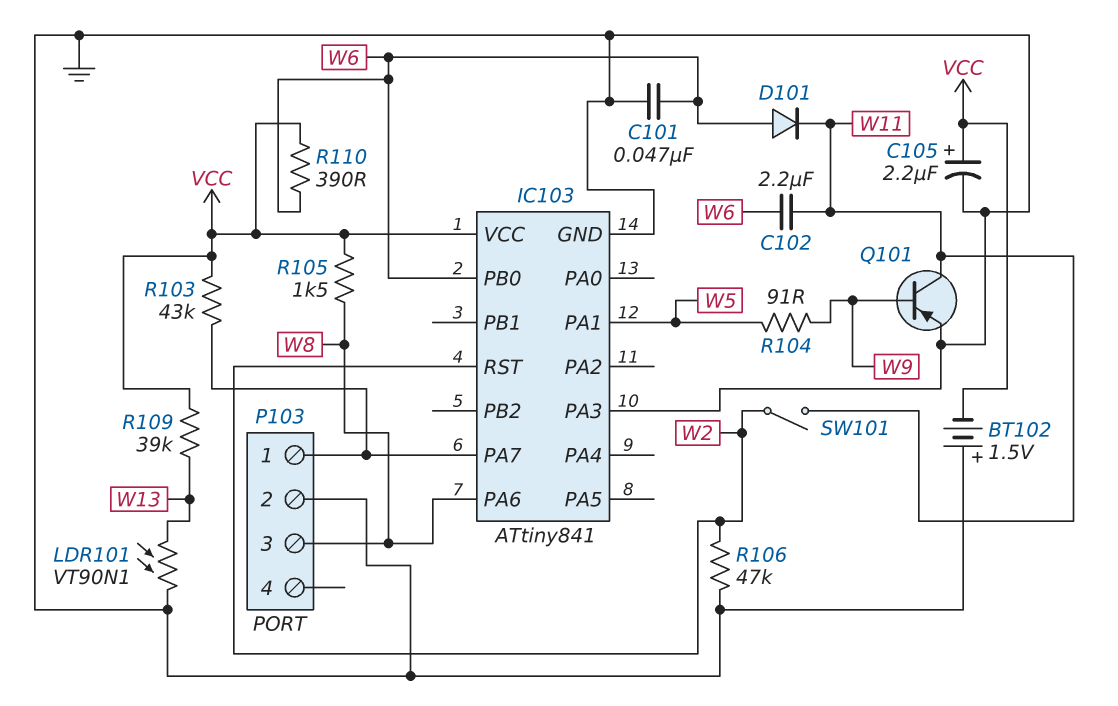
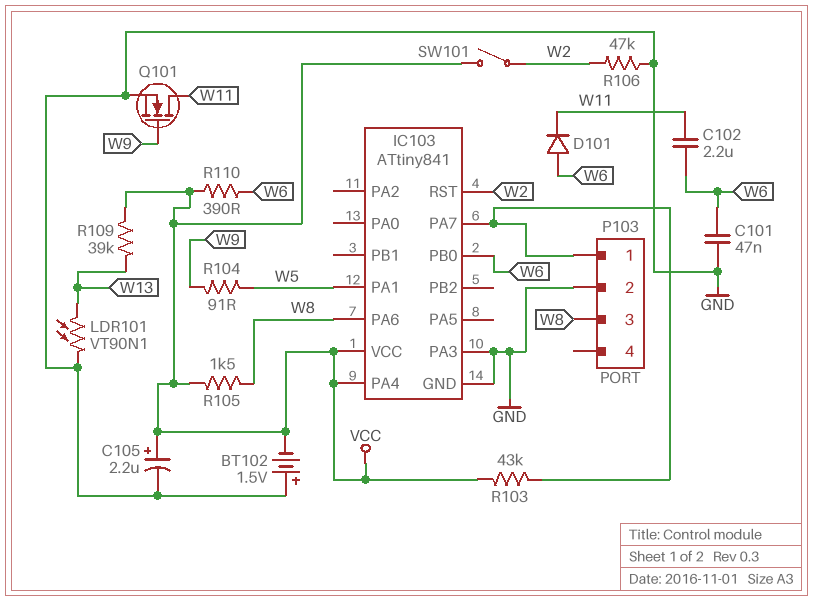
IC103 pin PA4: none -> VCC
Q101: PNP (B W9, C W11, E GND) -> NMOS (G W9, D W11, S GND)
SW101: switch (W2, W11) -> switch (VCC, W2)

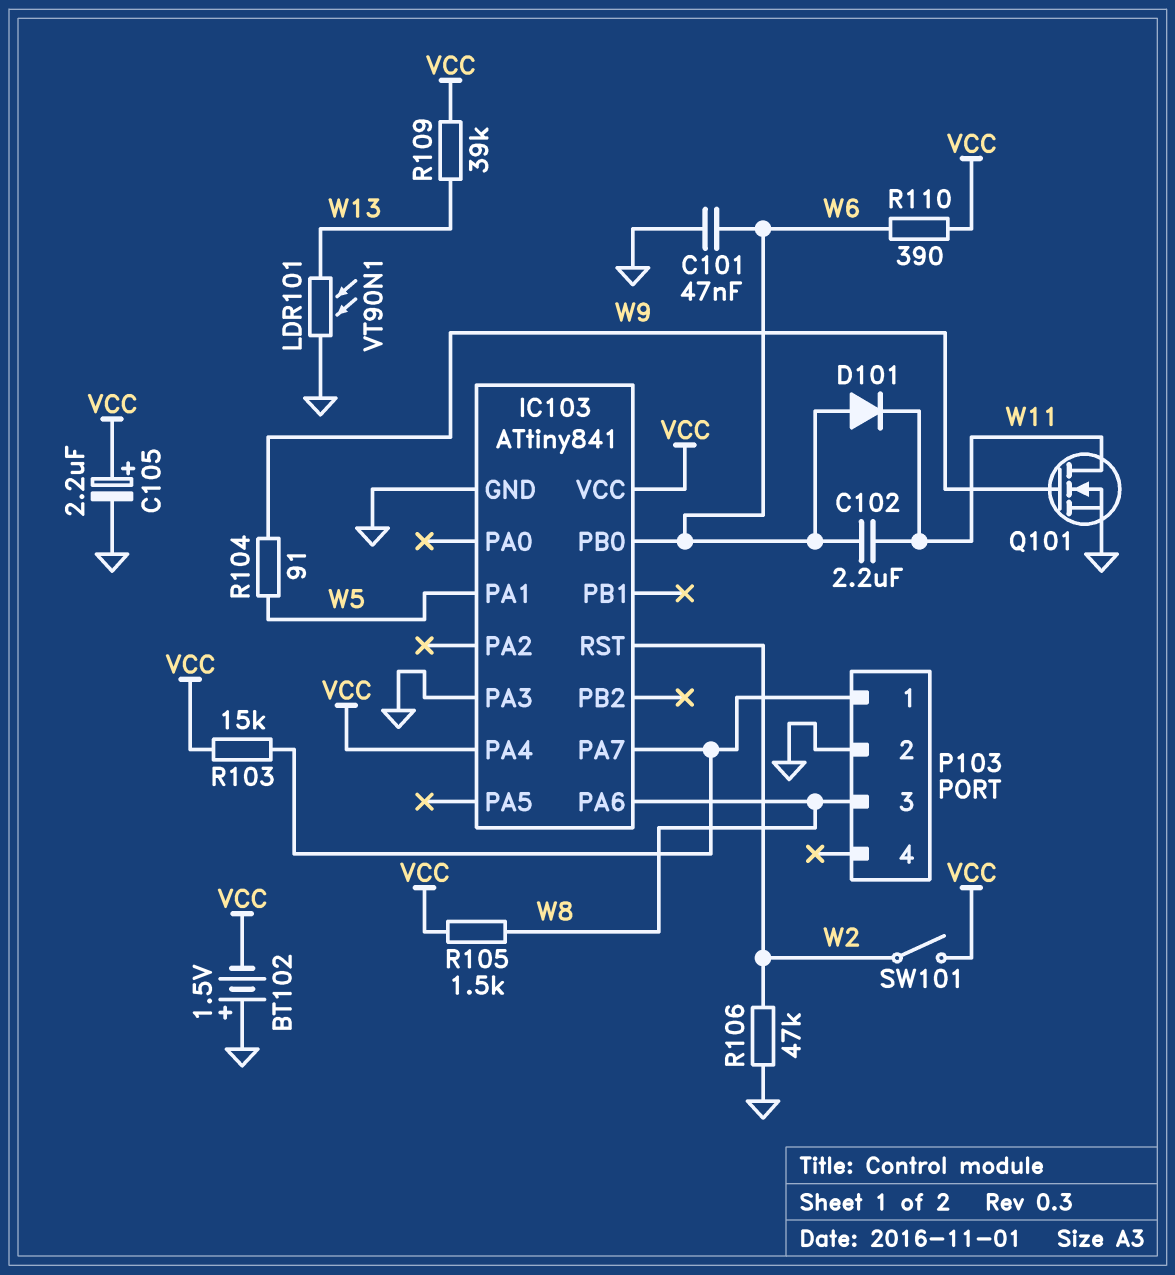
R103: 43k (IC103/PA7, VCC) -> 15k (IC103/PA7, VCC)

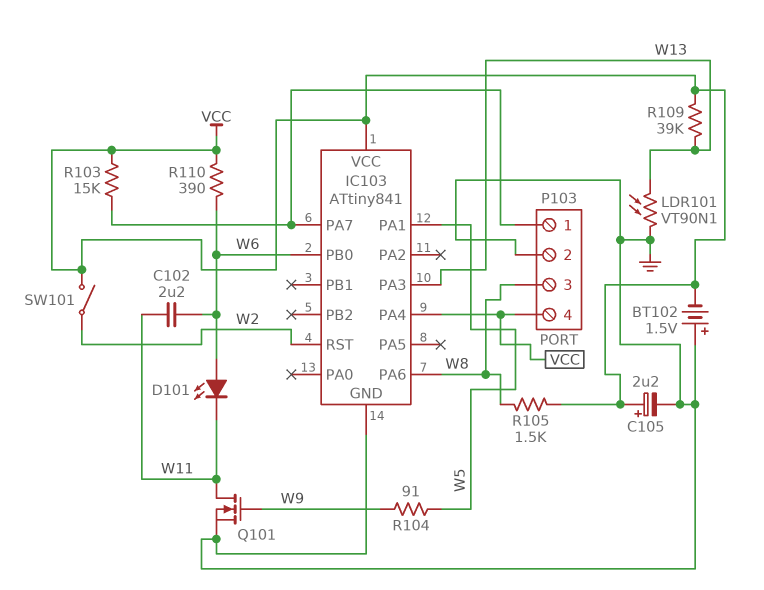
C101: 47nF (GND, W6) -> none
D101: diode (A W6, K W11) -> LED (A W6, K W11)
IC103 pin PA3: GND -> W13
P103 pin 4: none -> VCC
R106: 47k (GND, W2) -> none

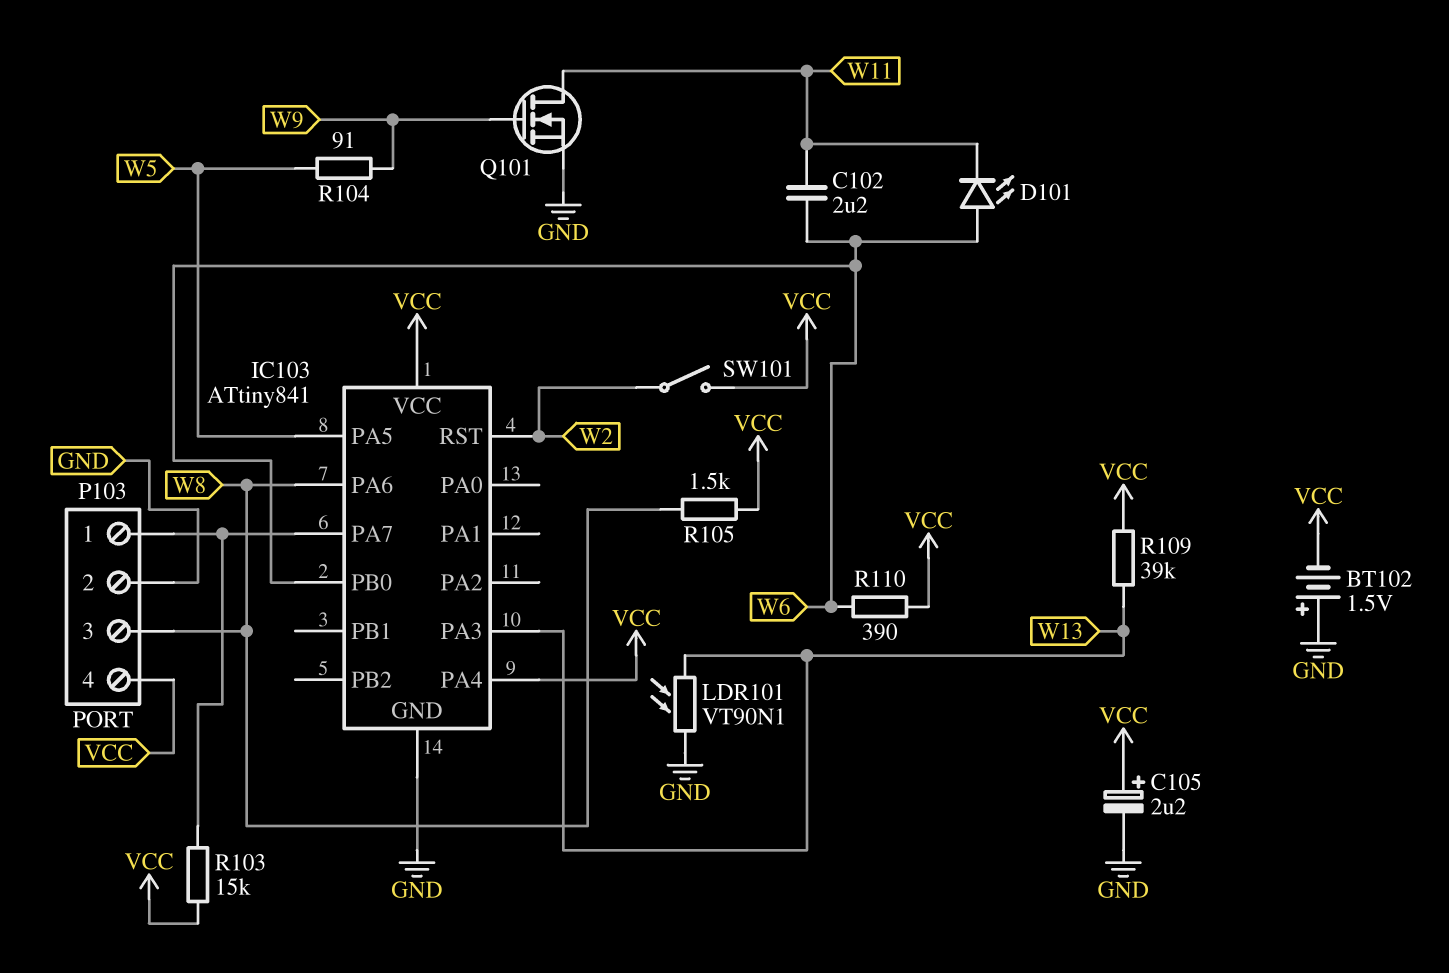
IC103 pin PA1: W5 -> none
IC103 pin PA5: none -> W5

